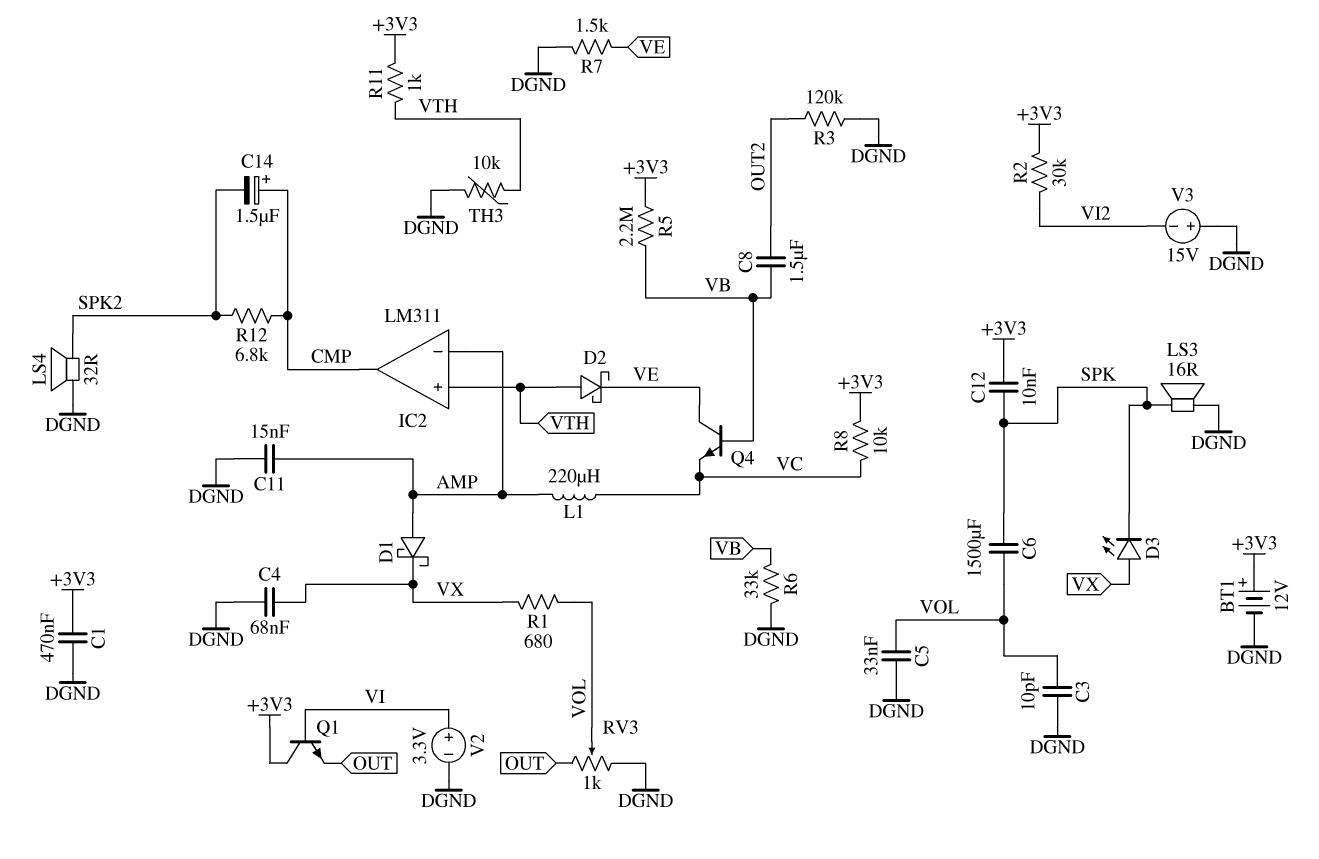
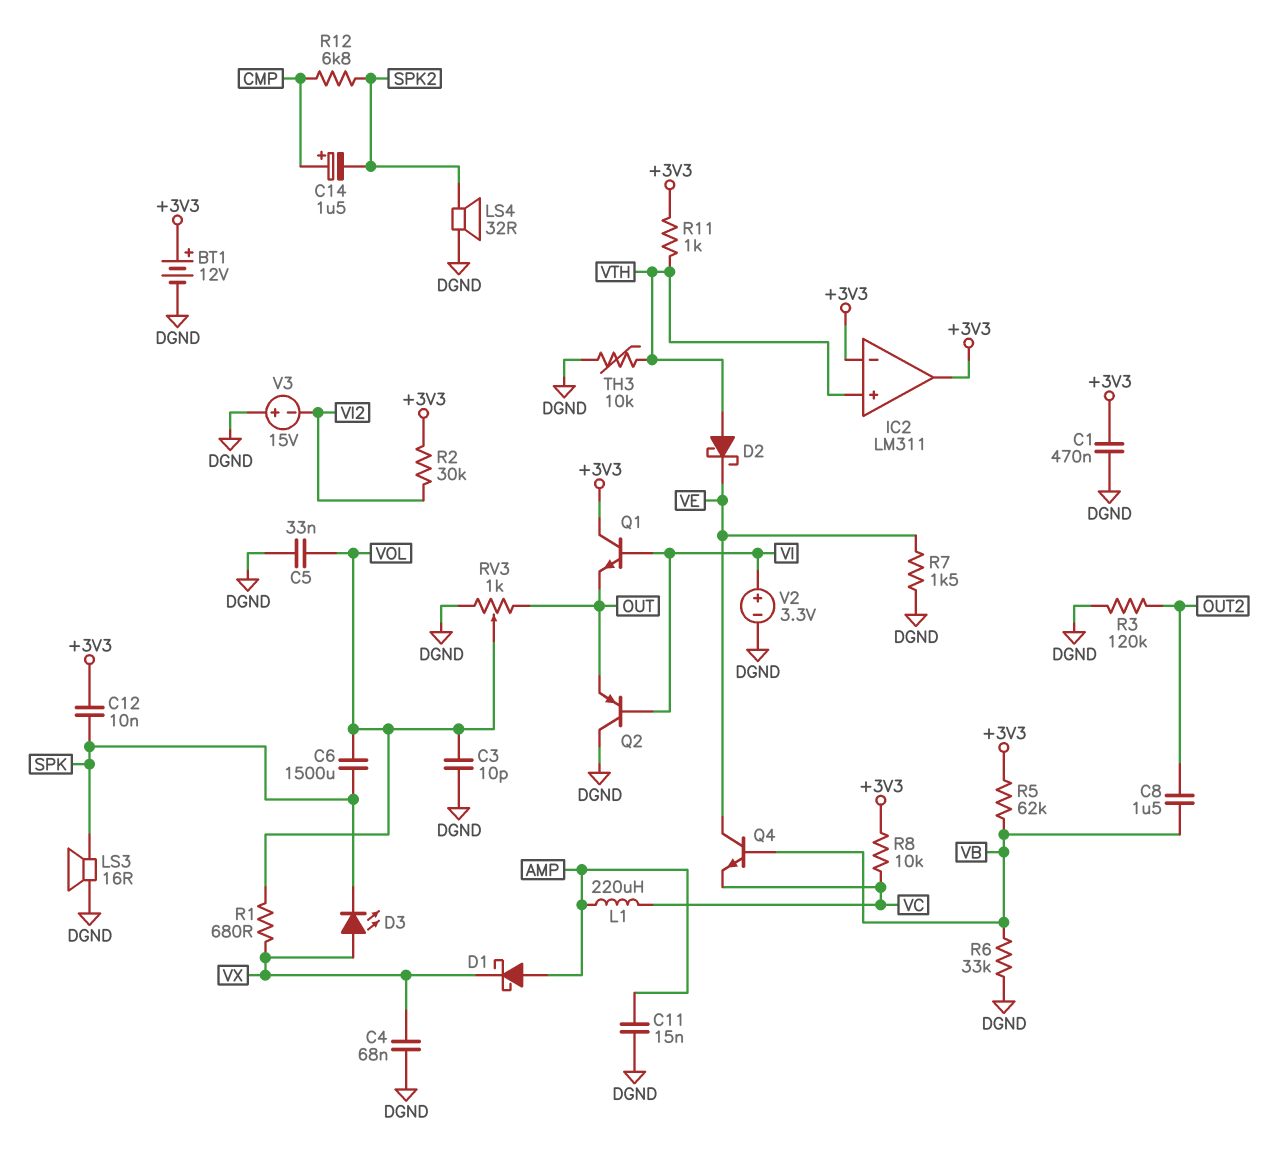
IC2 pin in-: AMP -> +3V3
IC2 pin out: CMP -> +3V3
Q2: none -> PNP (B VI, C DGND, E OUT)
R5: 2.2M (+3V3, VB) -> 62k (+3V3, VB)

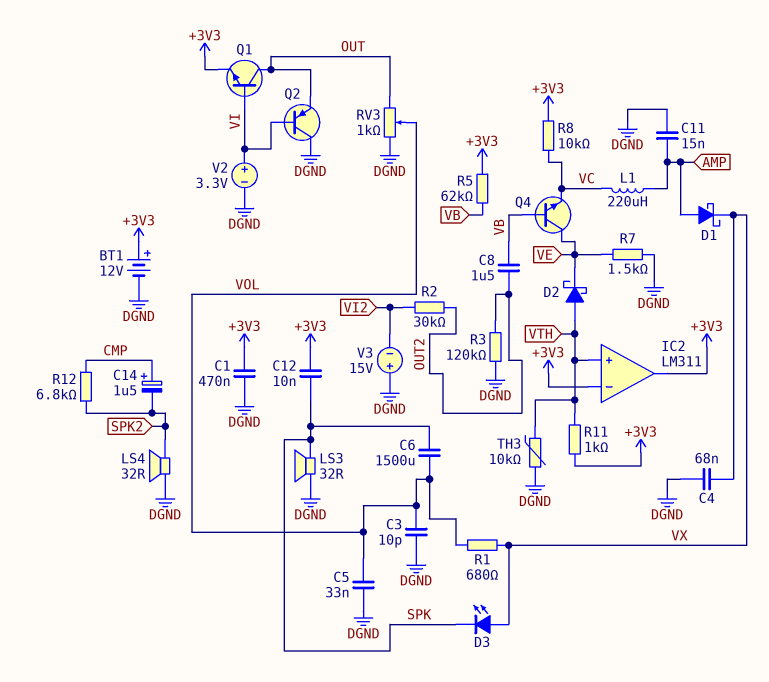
LS3: speaker 16R (DGND, SPK) -> speaker 32R (DGND, SPK)
Q1: NPN (B VI, C +3V3, E OUT) -> NPN (B VI, C OUT, E +3V3)
R2: 30k (+3V3, VI2) -> 30k (OUT2, VI2)
R6: 33k (DGND, VB) -> none

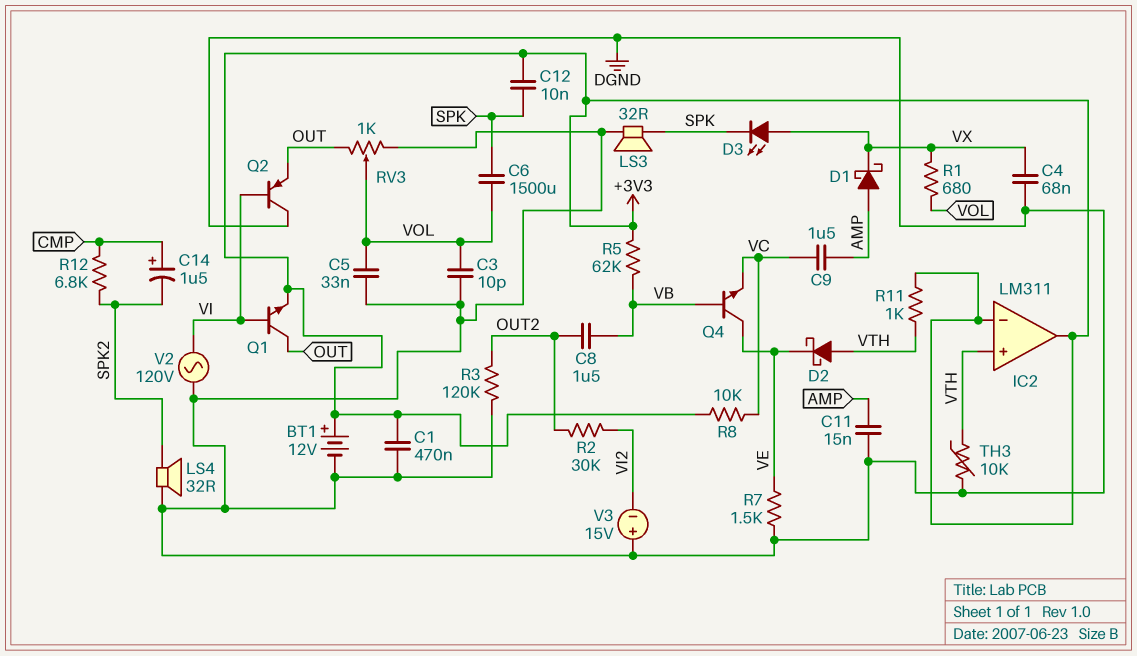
C9: none -> 1.5uF (AMP, VC)
L1: 220uH (AMP, VC) -> none
V2: 3.3V (plus VI, minus DGND) -> AC 120V (DGND, VI)

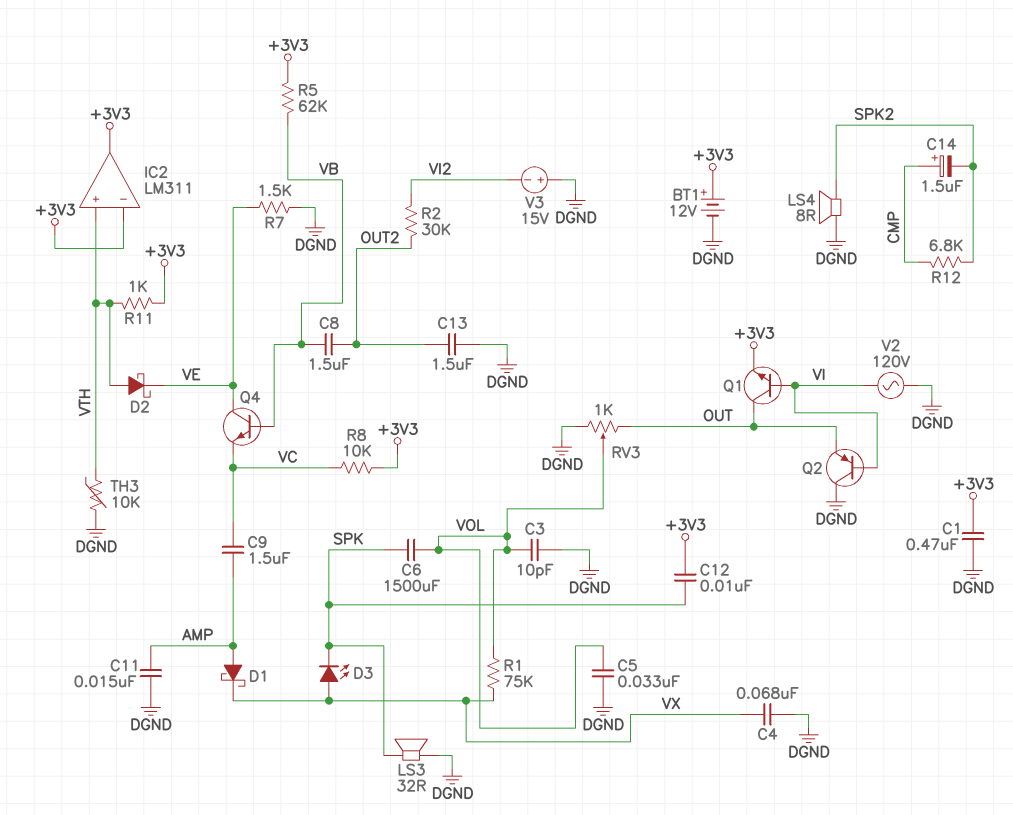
C13: none -> 1.5uF (DGND, OUT2)
LS4: speaker 32R (DGND, SPK2) -> speaker 8R (DGND, SPK2)
R1: 680 (VOL, VX) -> 75k (VOL, VX)
R3: 120k (DGND, OUT2) -> none

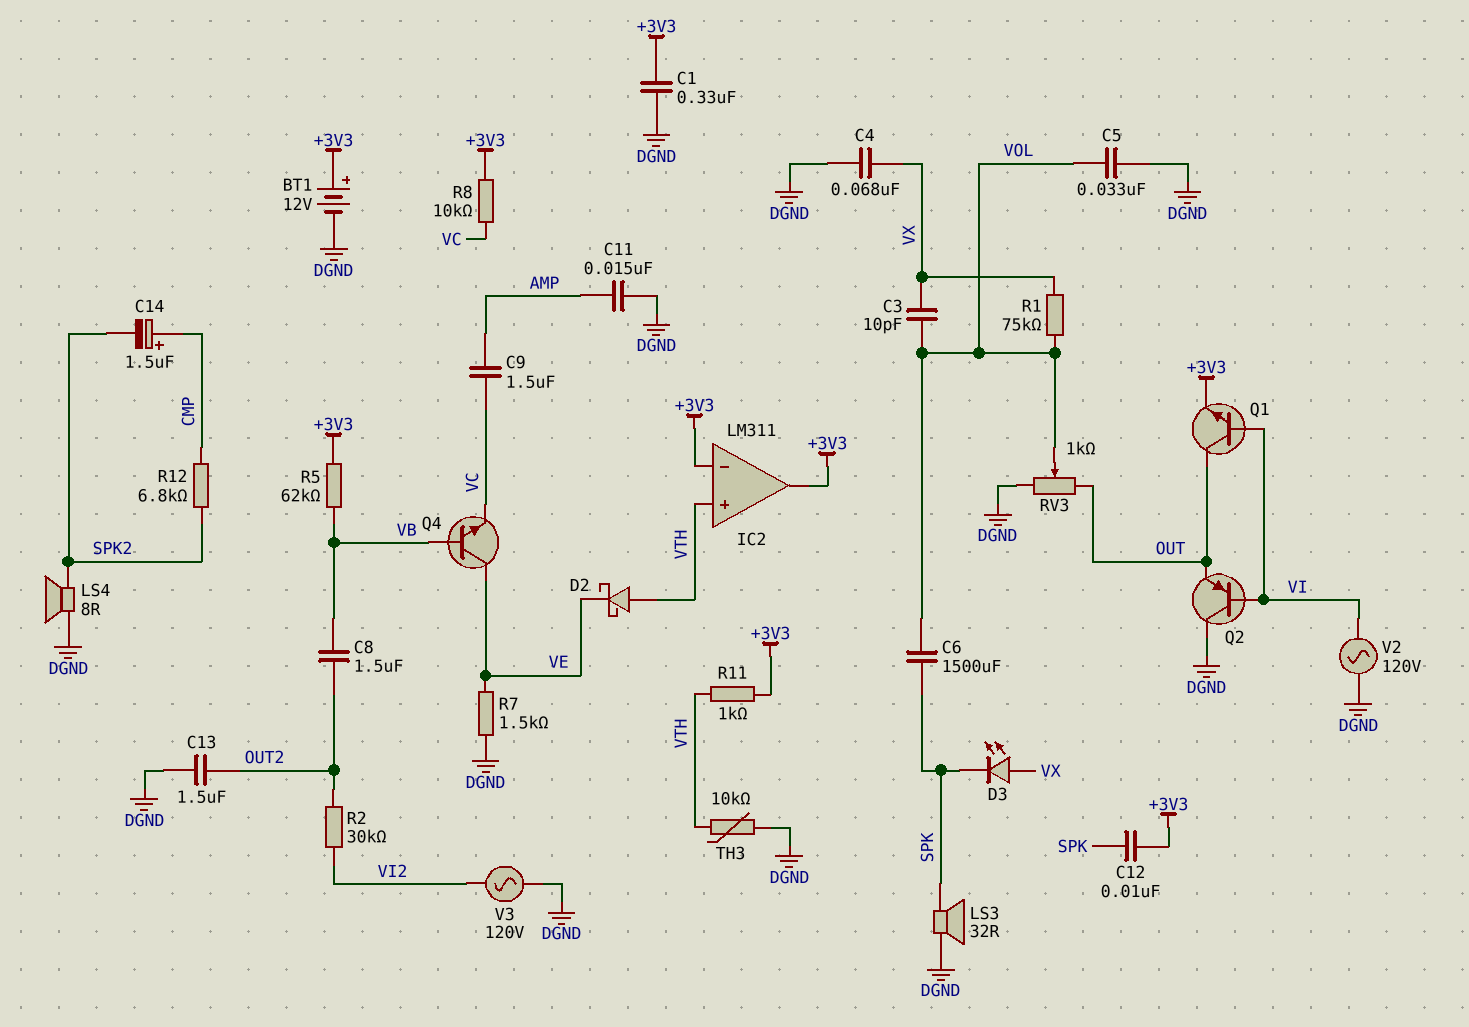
C1: 470nF (+3V3, DGND) -> 330nF (+3V3, DGND)
C3: 10pF (DGND, VOL) -> 10pF (VOL, VX)
D1: schottky (A AMP, K VX) -> none
V3: 15V (plus DGND, minus VI2) -> AC 120V (DGND, VI2)

